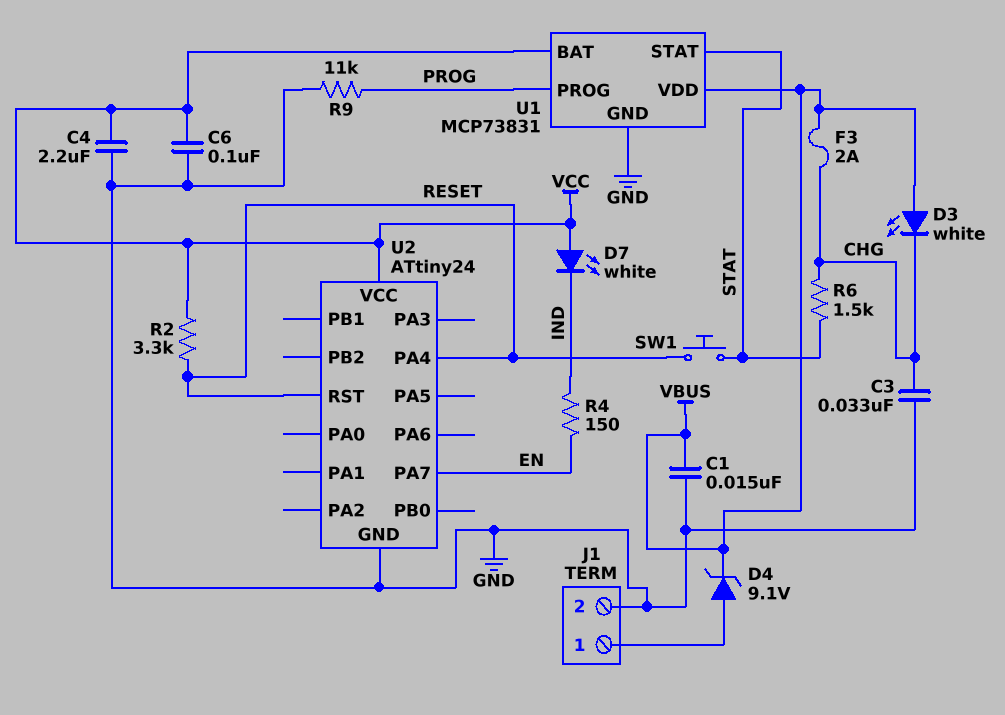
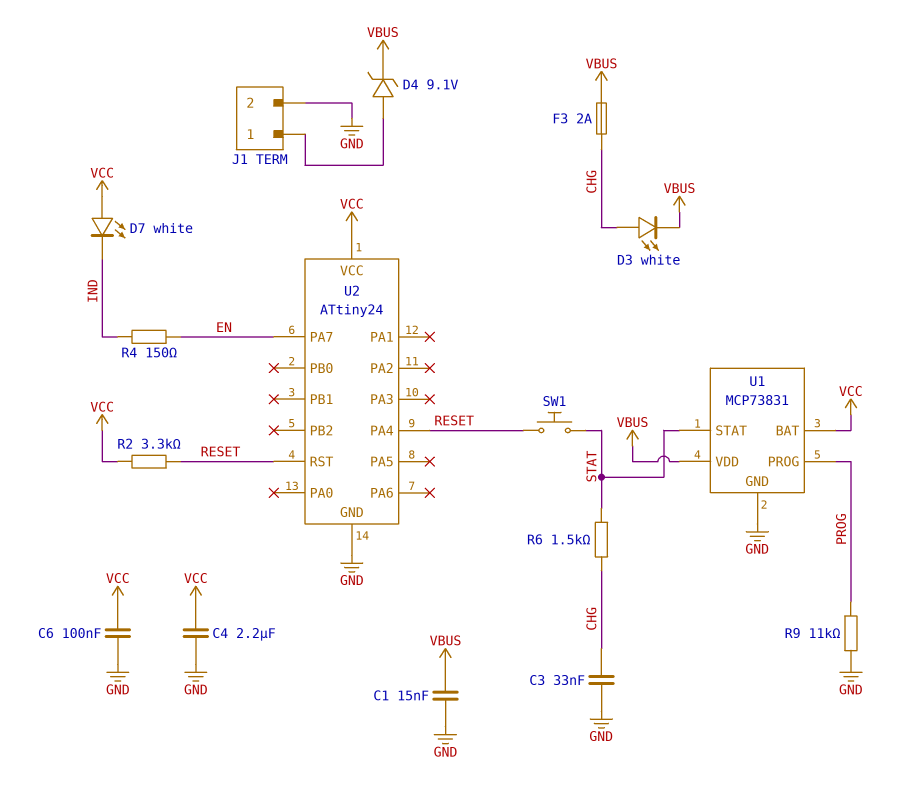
D3: LED white (A VBUS, K CHG) -> LED white (A CHG, K VBUS)

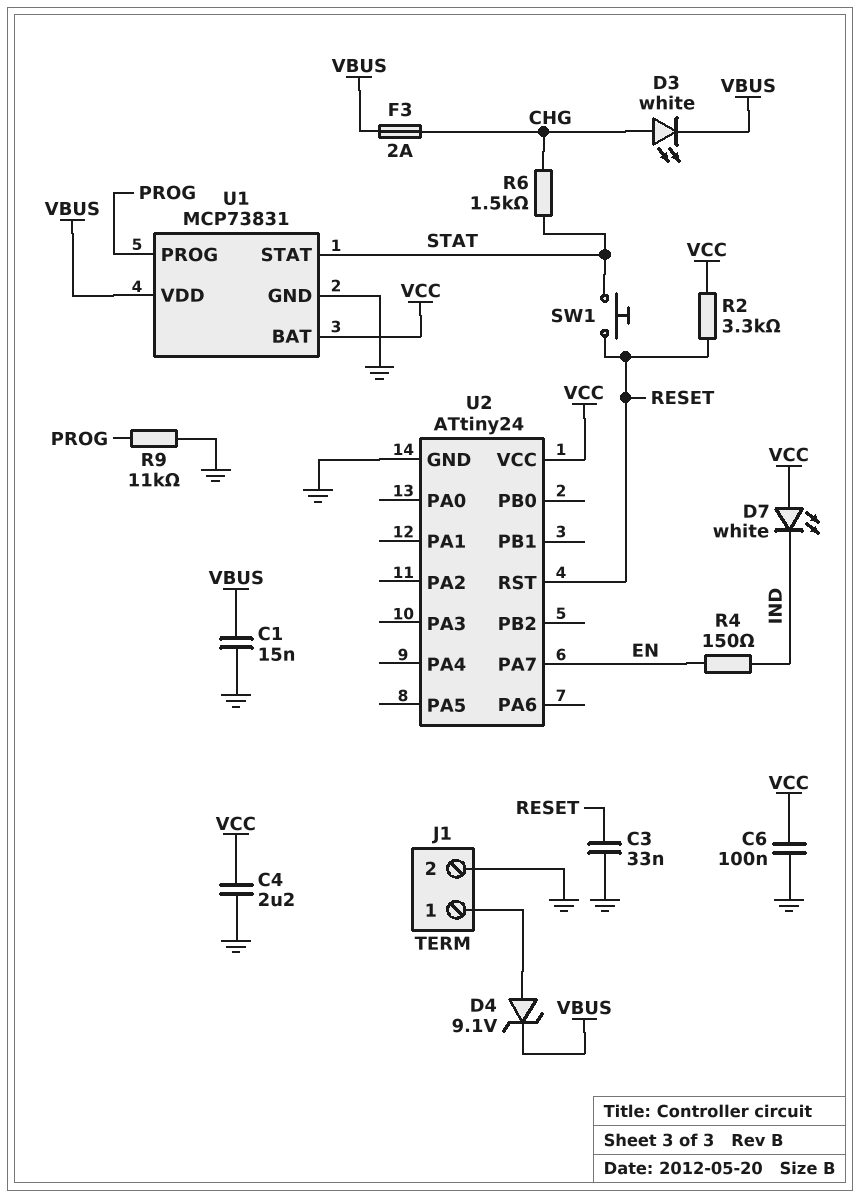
C3: 33nF (CHG, GND) -> 33nF (GND, RESET)
U2 pin PA4: RESET -> none

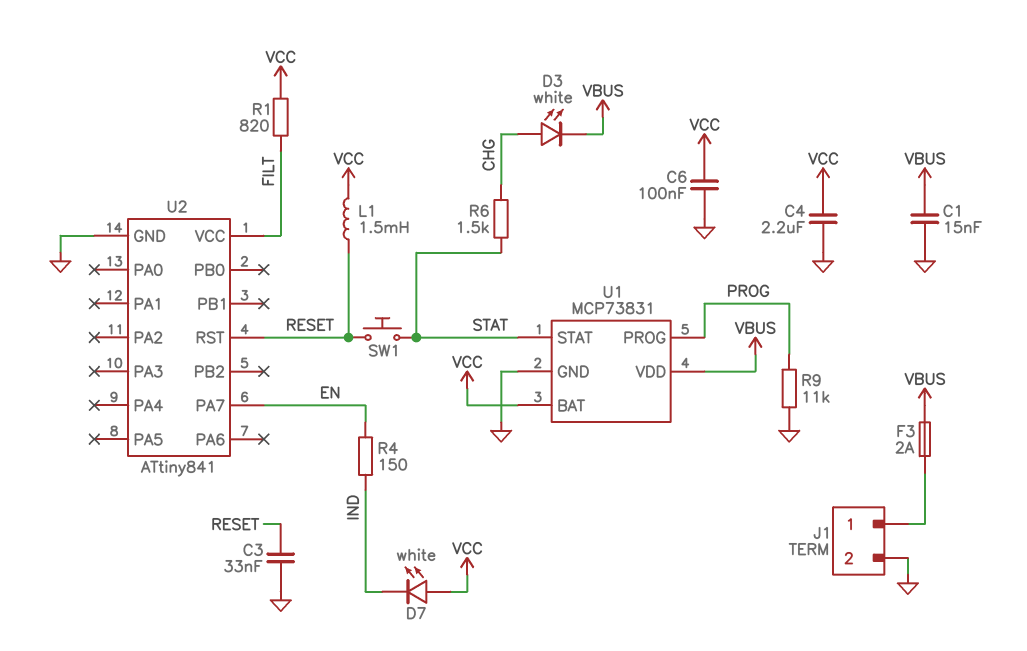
D4: zener 9.1V (A J1/1, K VBUS) -> none
F3: 2A (CHG, VBUS) -> 2A (J1/1, VBUS)
L1: none -> 1.5mH (RESET, VCC)
R1: none -> 820 (FILT, VCC)
R2: 3.3k (RESET, VCC) -> none
U2: ATtiny24 -> ATtiny841
U2 pin VCC: VCC -> FILT

